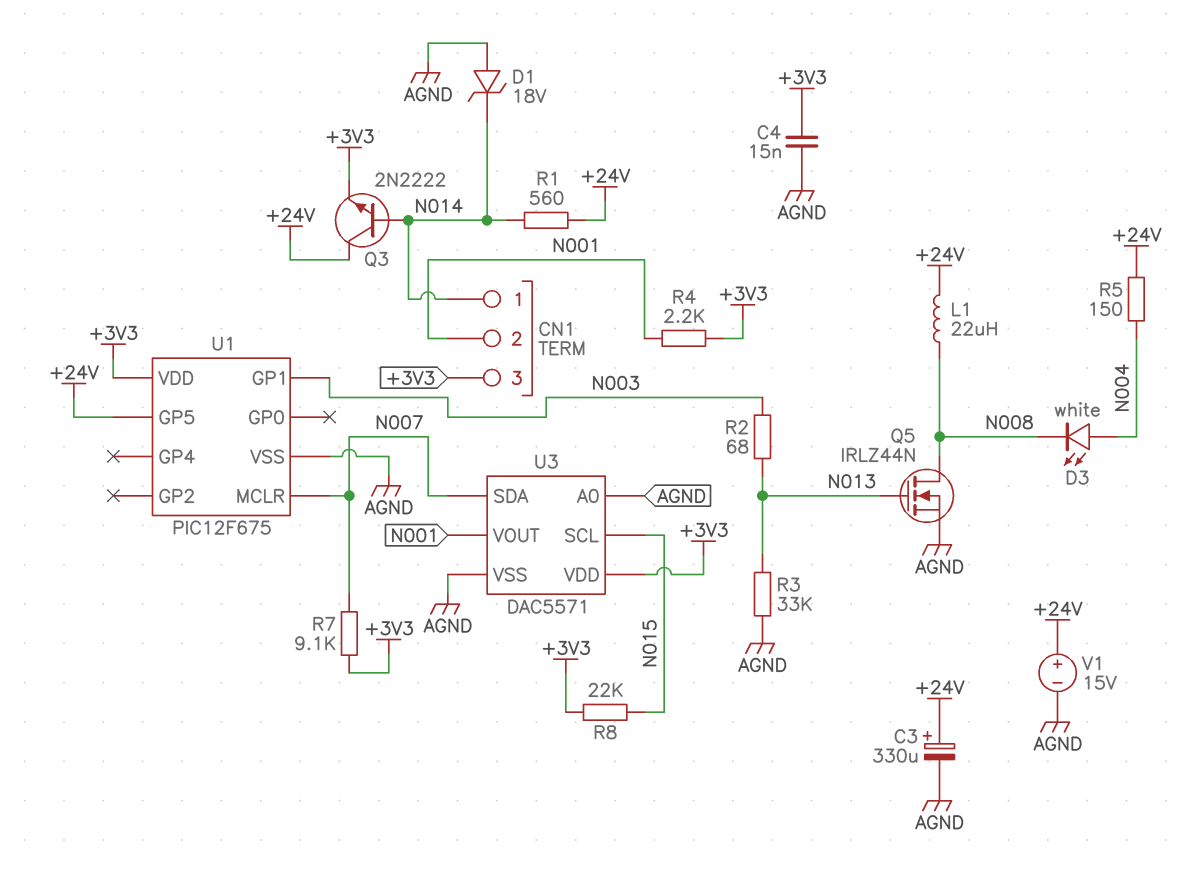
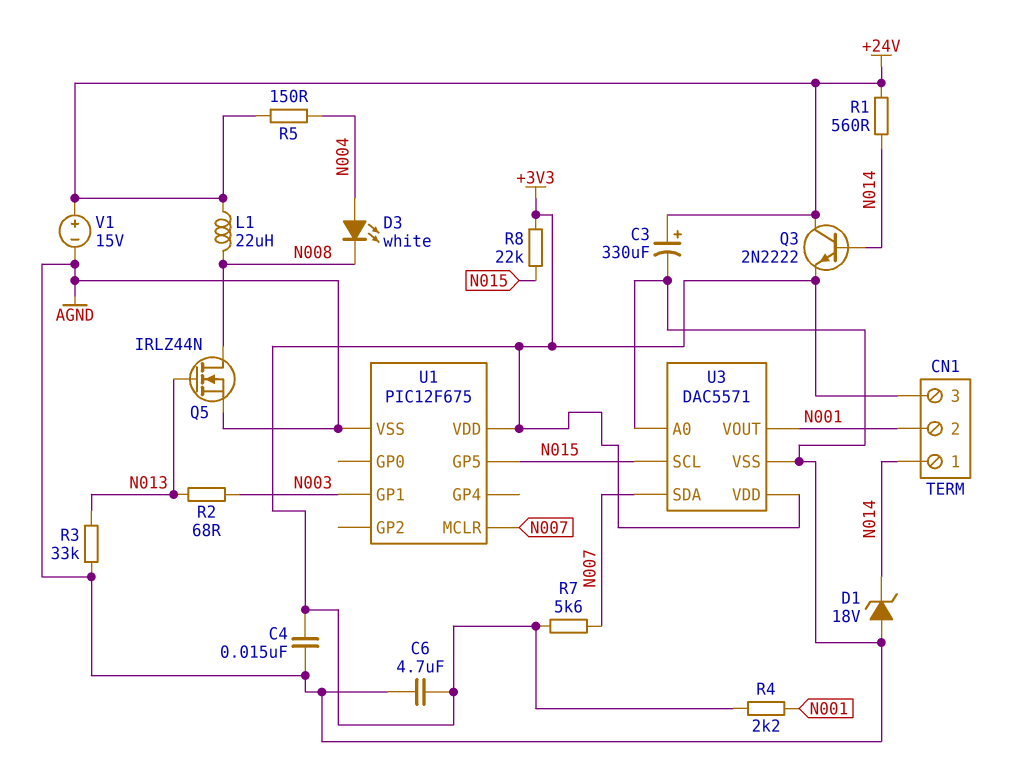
C6: none -> 4.7uF (+3V3, AGND)
R7: 9.1k (+3V3, N007) -> 5.6k (+3V3, N007)
U1 pin GP5: +24V -> N015

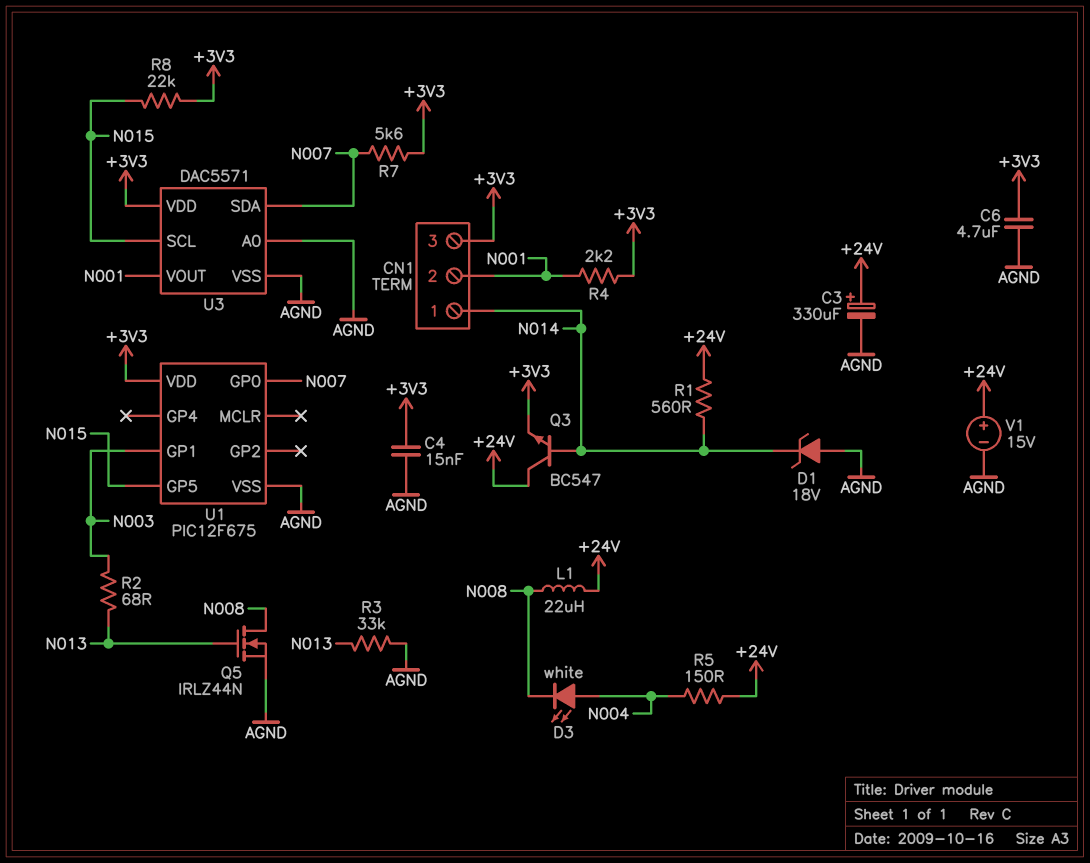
Q3: NPN 2N2222 (B N014, C +24V, E +3V3) -> NPN BC547 (B N014, C +24V, E +3V3)
U1 pin GP0: none -> N007
U1 pin MCLR: N007 -> none

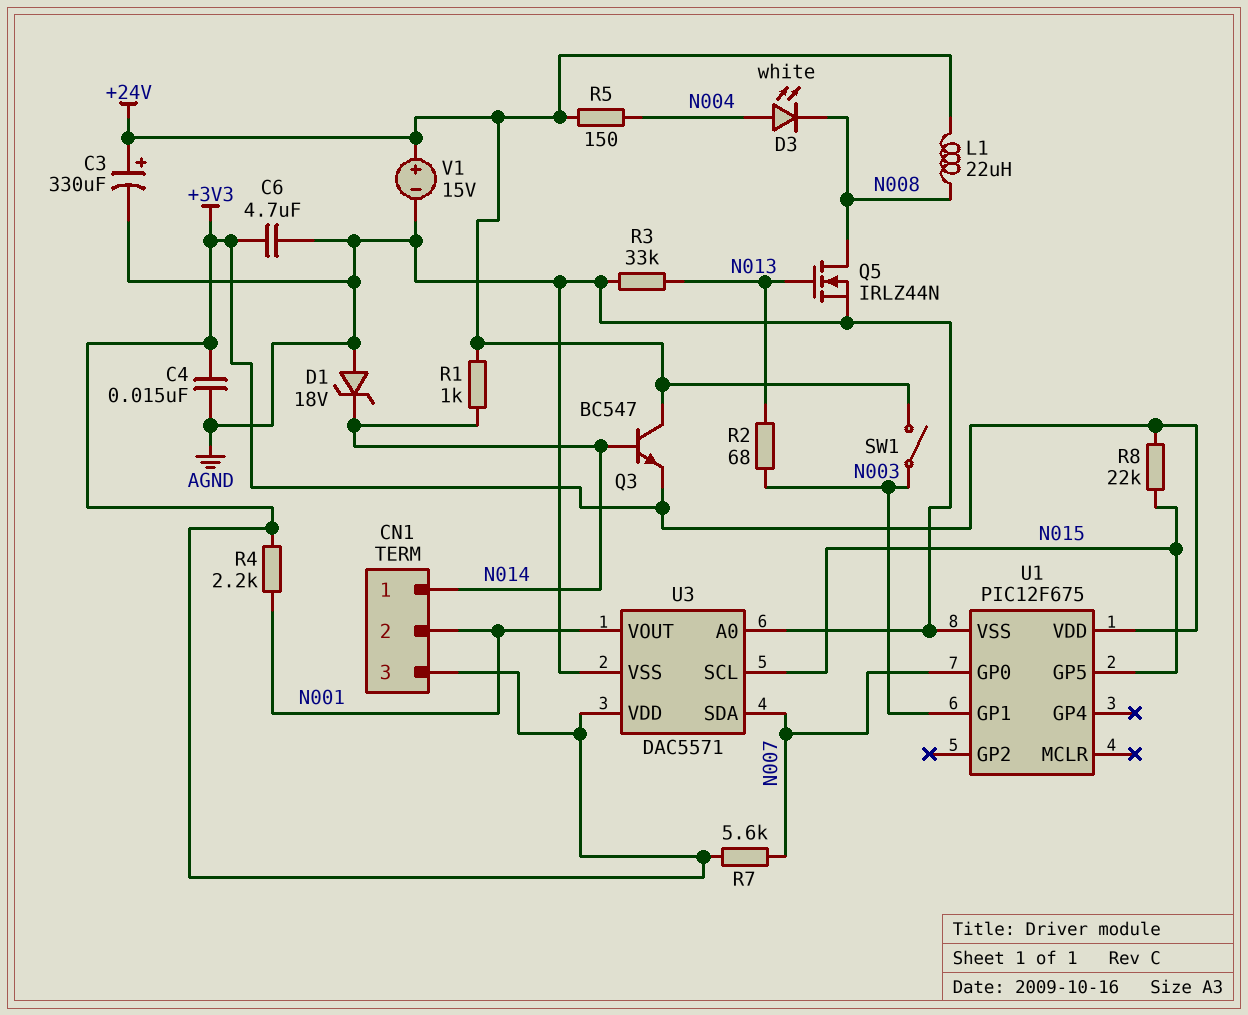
R1: 560 (+24V, N014) -> 1k (+24V, N014)
SW1: none -> switch (+24V, N003)

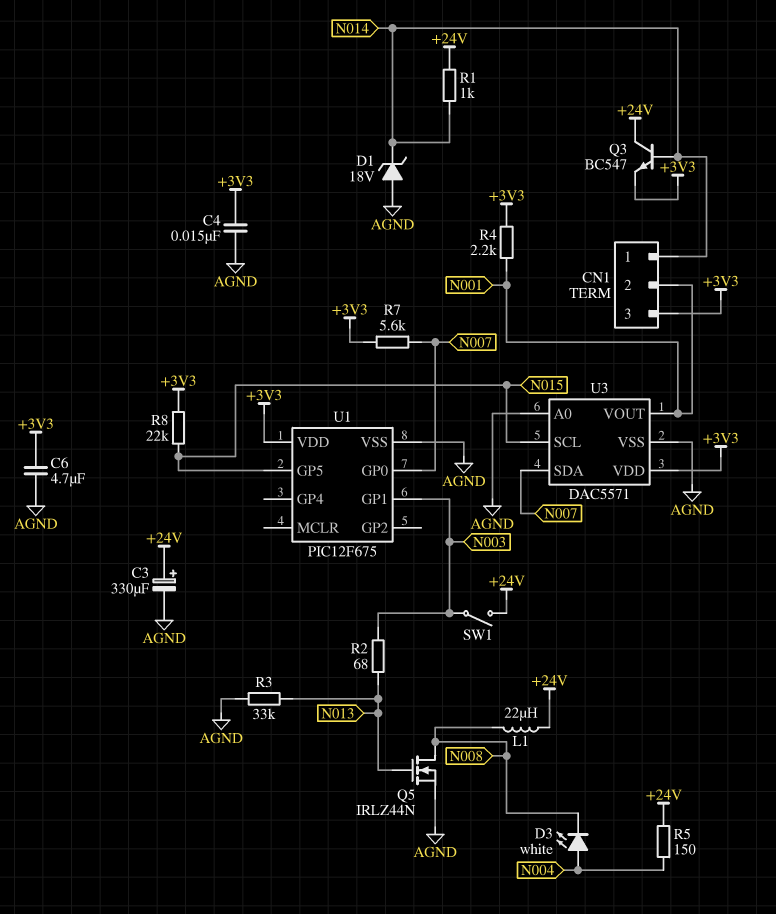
V1: 15V (plus +24V, minus AGND) -> none

